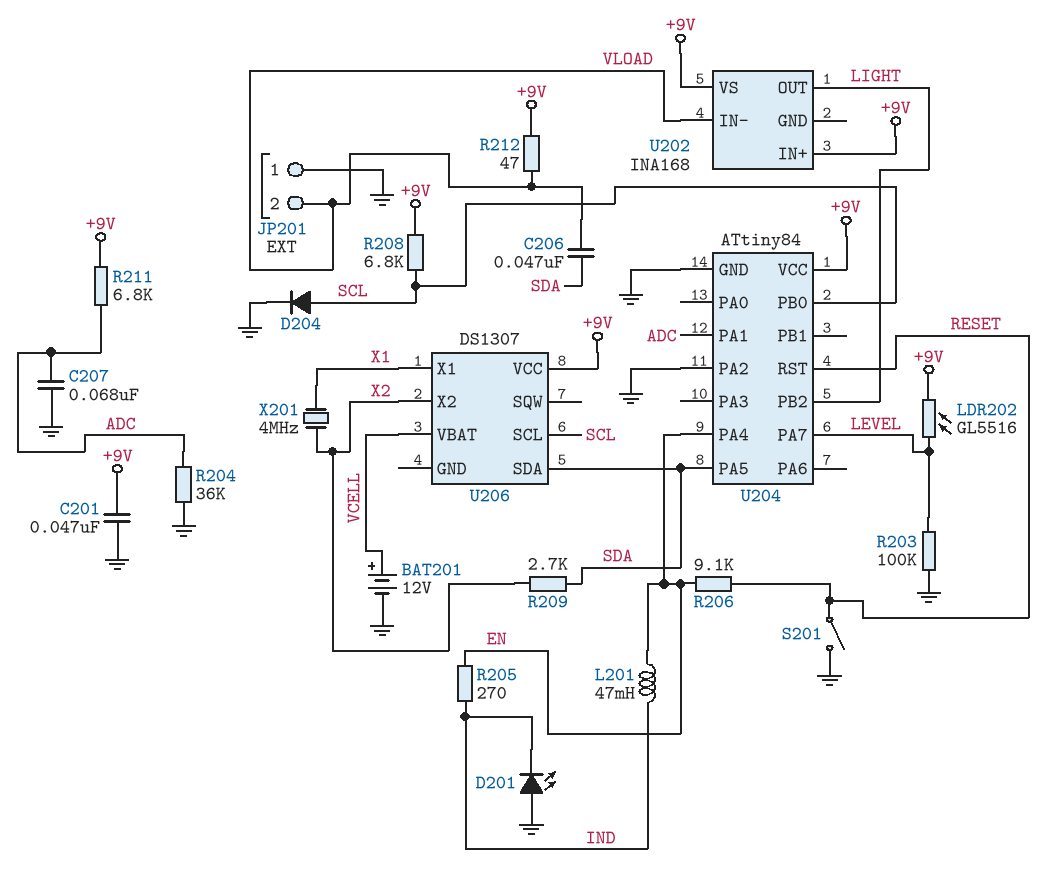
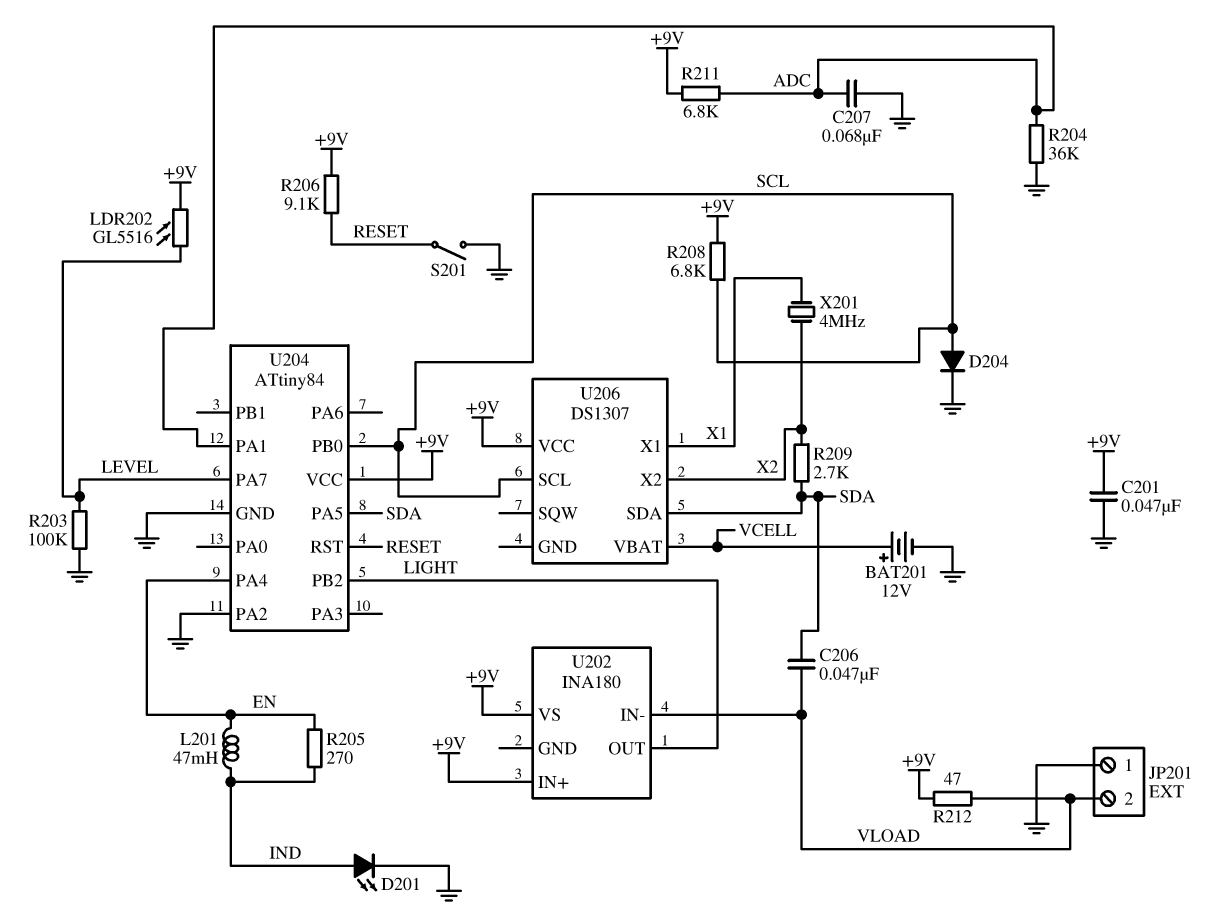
D201: LED (A GND, K IND) -> LED (A IND, K GND)
R206: 9.1k (EN, RESET) -> 9.1k (+9V, RESET)
U202: INA168 -> INA180

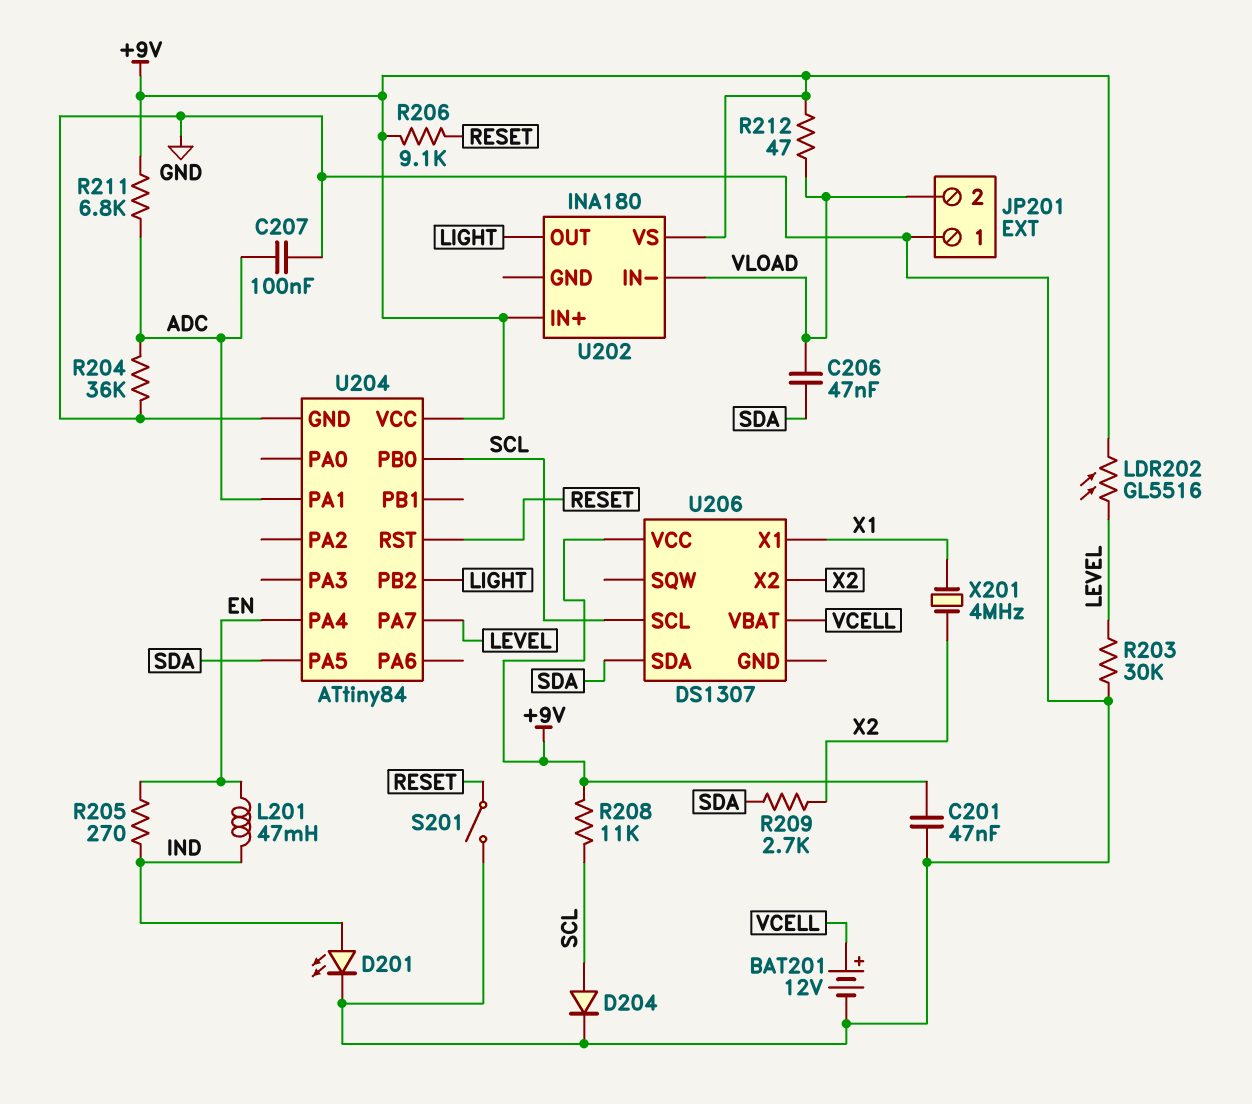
C207: 68nF (ADC, GND) -> 100nF (ADC, GND)
R203: 100k (GND, LEVEL) -> 30k (GND, LEVEL)
R208: 6.8k (+9V, SCL) -> 11k (+9V, SCL)
U204 pin PA2: GND -> none

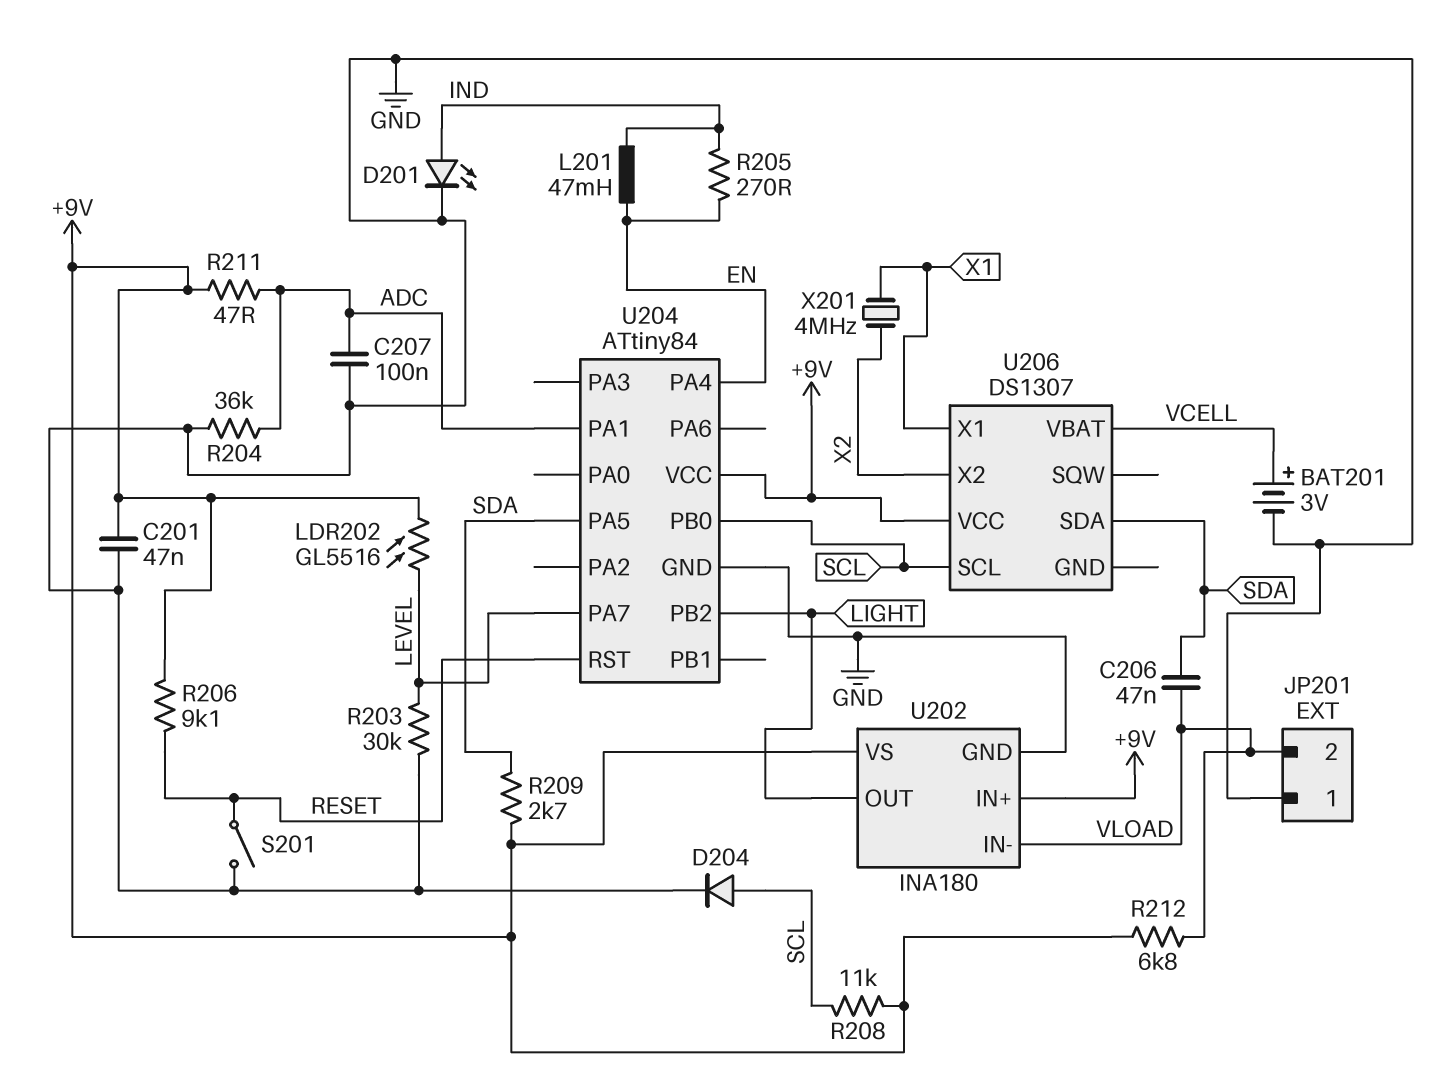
BAT201: 12V (plus VCELL, minus GND) -> 3V (plus VCELL, minus GND)
R209: 2.7k (SDA, X2) -> 2.7k (+9V, SDA)
R211: 6.8k (+9V, ADC) -> 47 (+9V, ADC)
R212: 47 (+9V, VLOAD) -> 6.8k (+9V, VLOAD)
U202 pin GND: none -> GND

